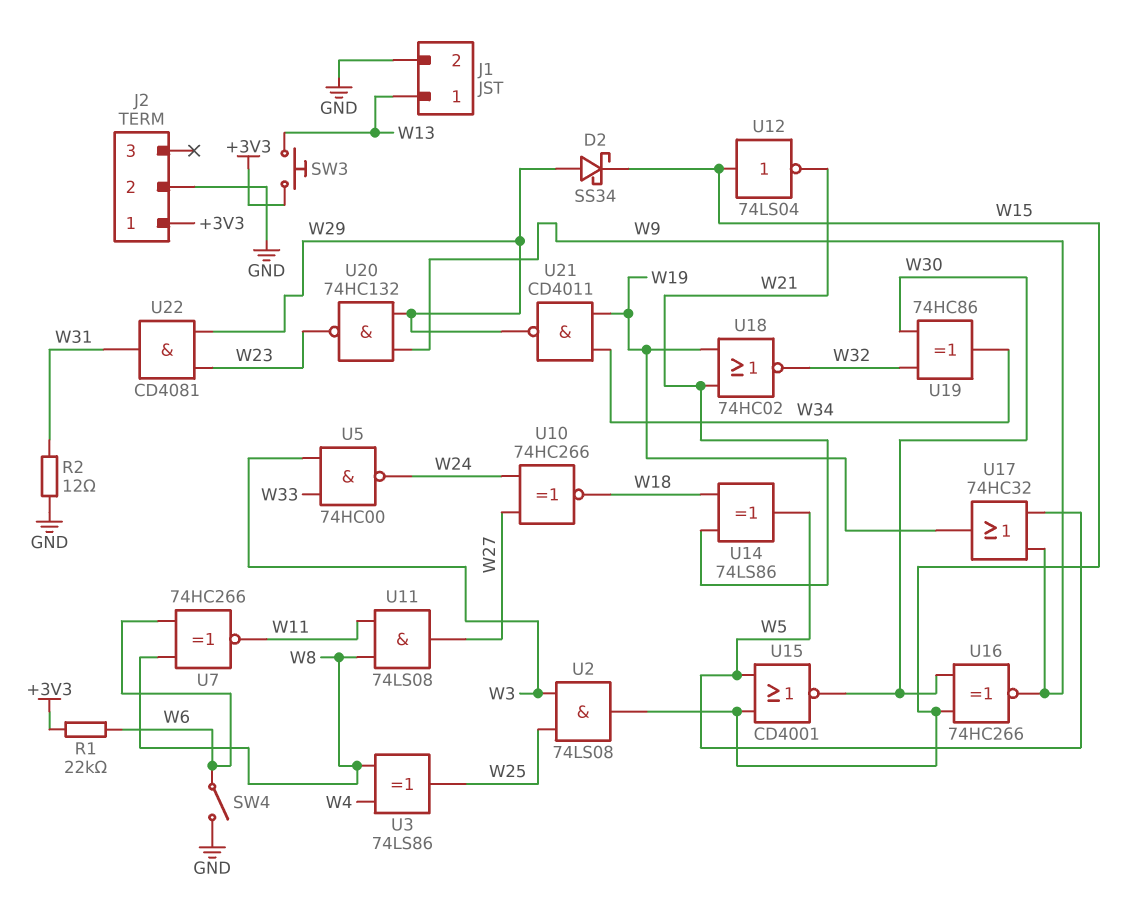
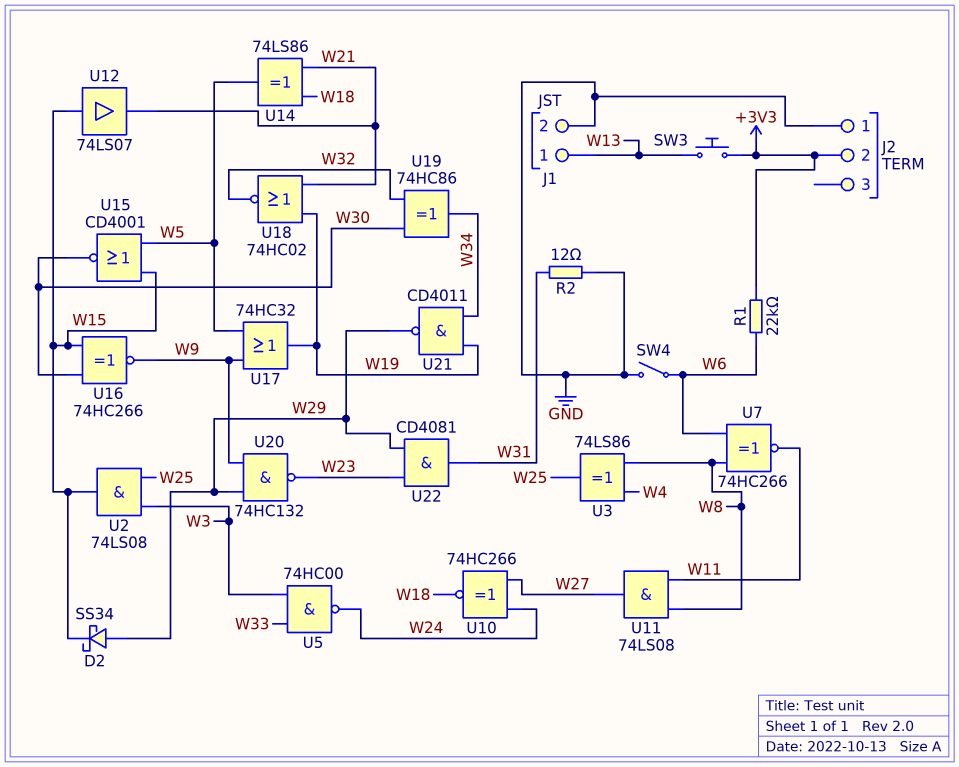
J2 pin 1: +3V3 -> GND
J2 pin 2: GND -> +3V3
U12: NOT 74LS04 (in W15, out W21) -> buffer 74LS07 (in W15, out W21)

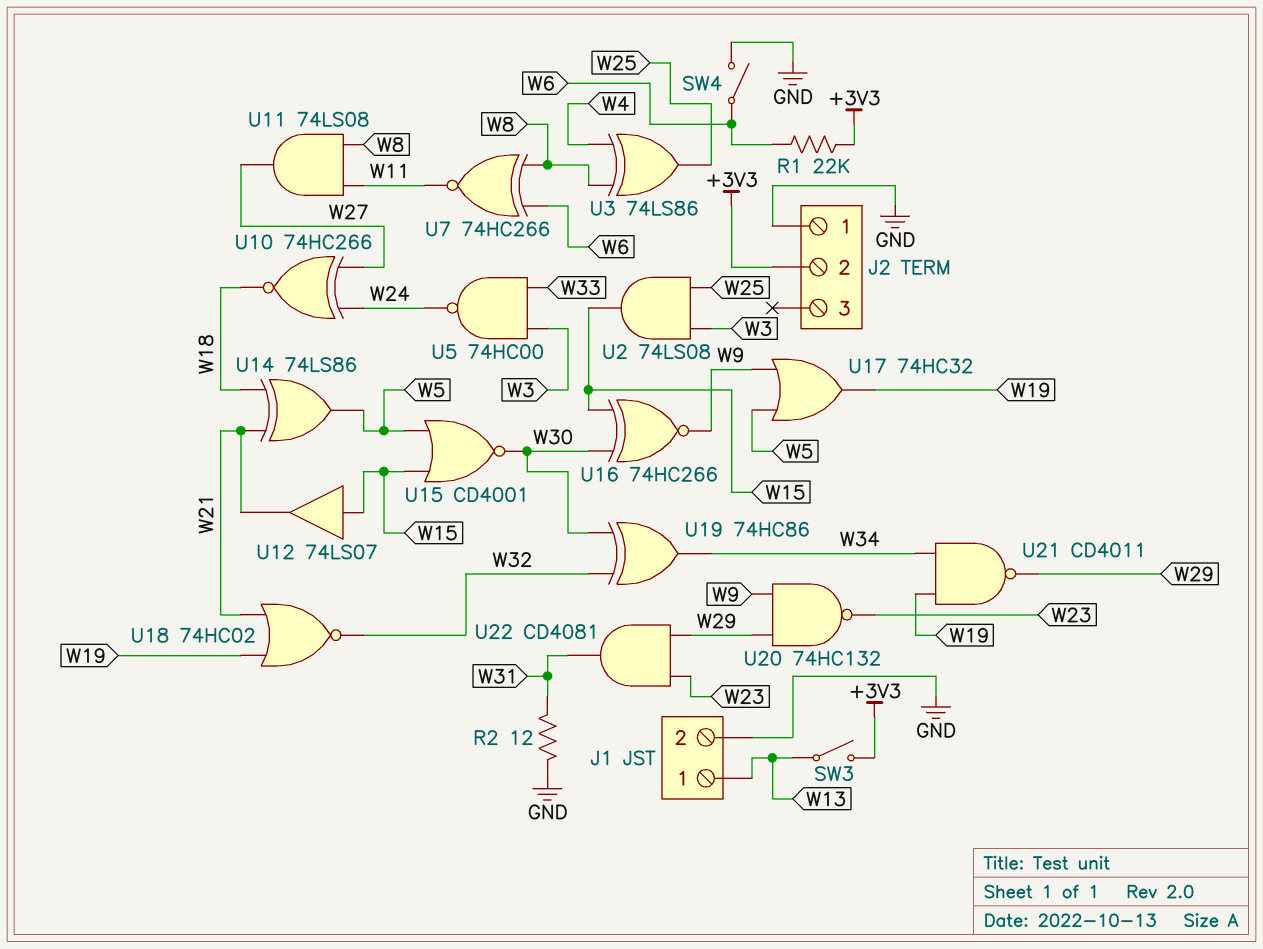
D2: schottky SS34 (A W29, K W15) -> none
SW3: button (+3V3, W13) -> switch (+3V3, W13)

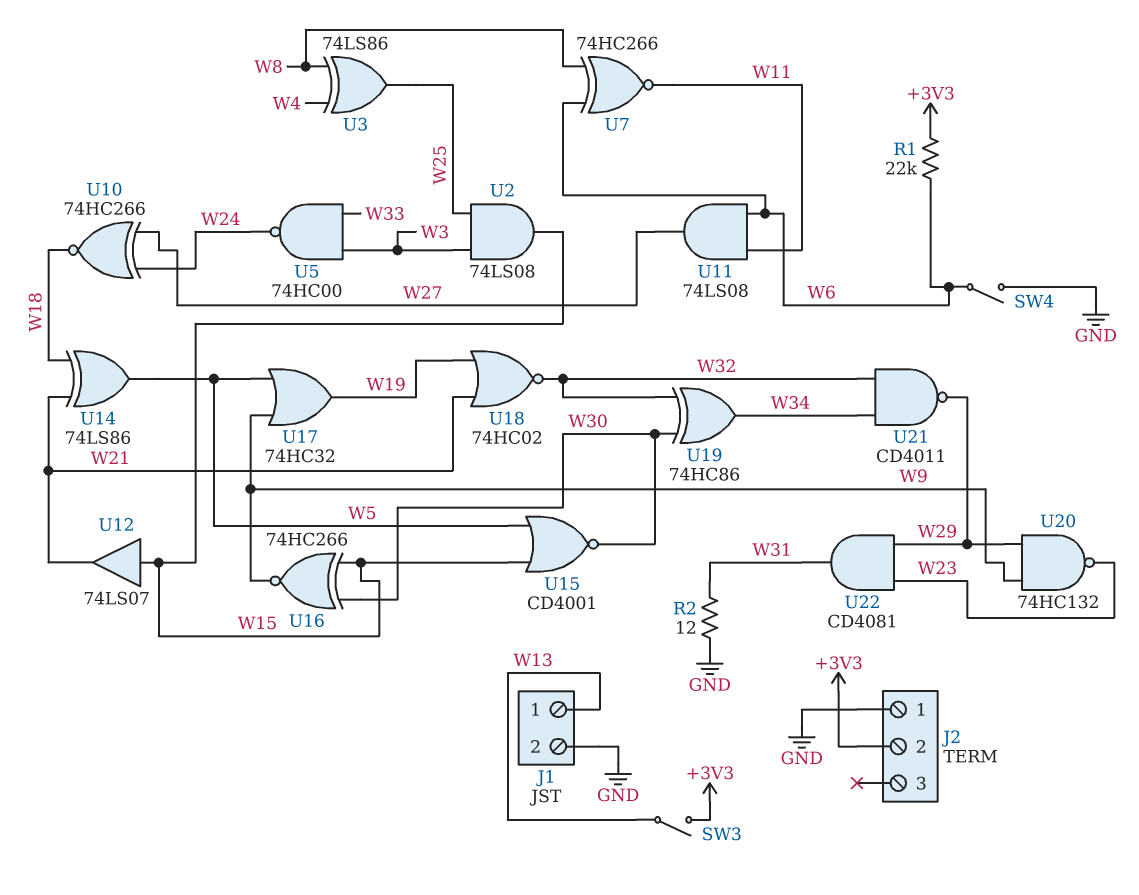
U11: AND 74LS08 (in W8, in W11, out W27) -> AND 74LS08 (in W6, in W11, out W27)
U21: NAND CD4011 (in W19, in W34, out W29) -> NAND CD4011 (in W32, in W34, out W29)

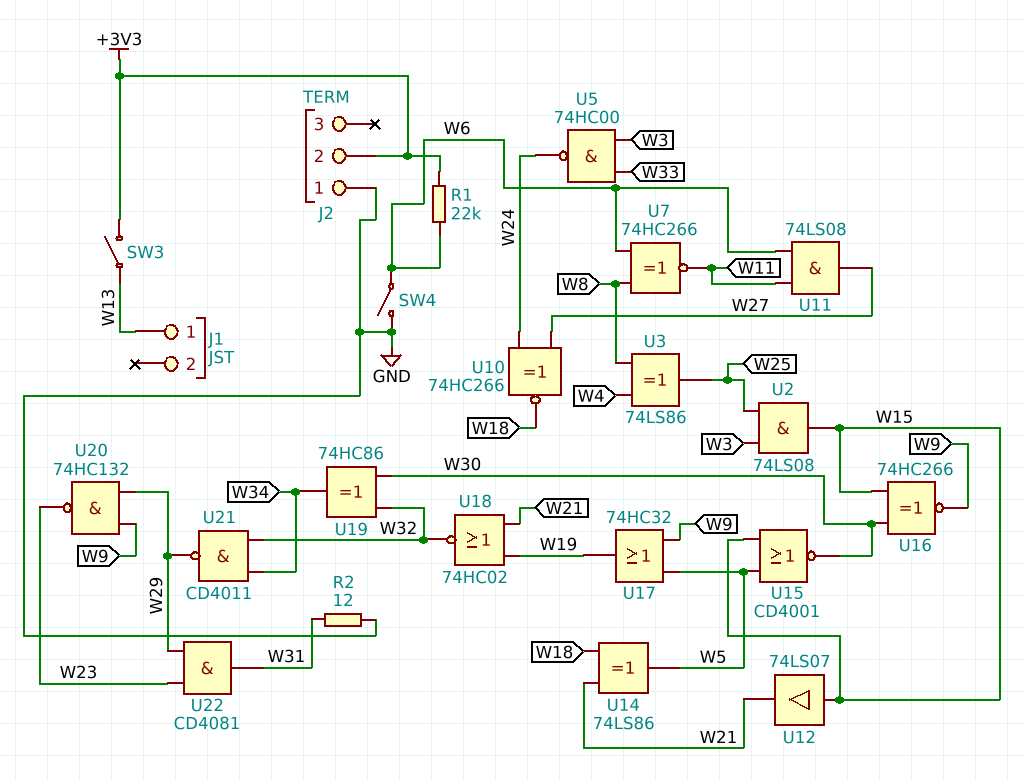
J1 pin 2: GND -> none

